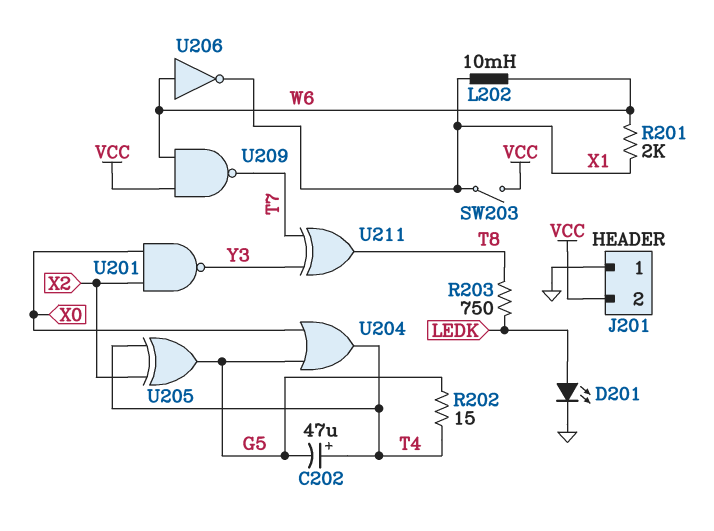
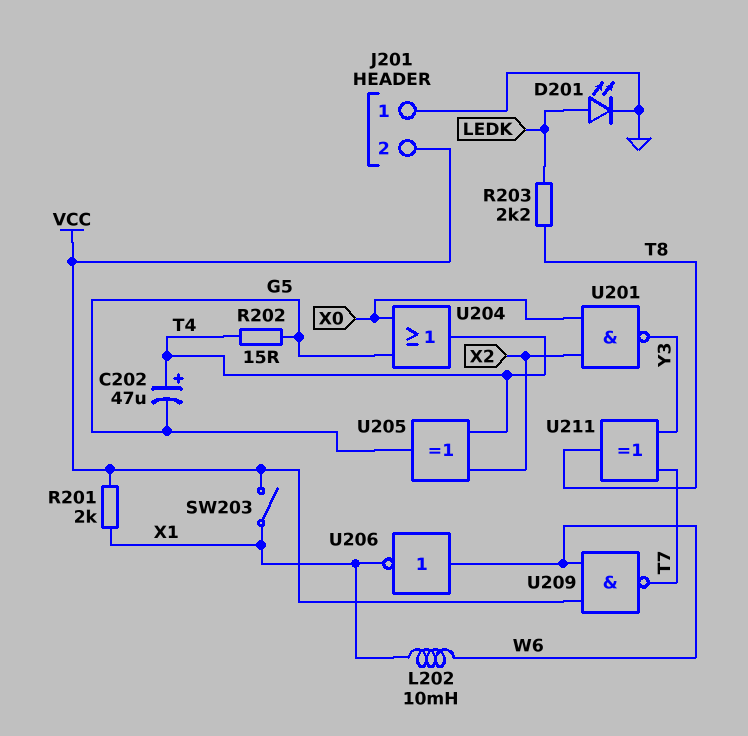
R201: 2k (W6, X1) -> 2k (VCC, X1)
R203: 750 (LEDK, T8) -> 2.2k (LEDK, T8)

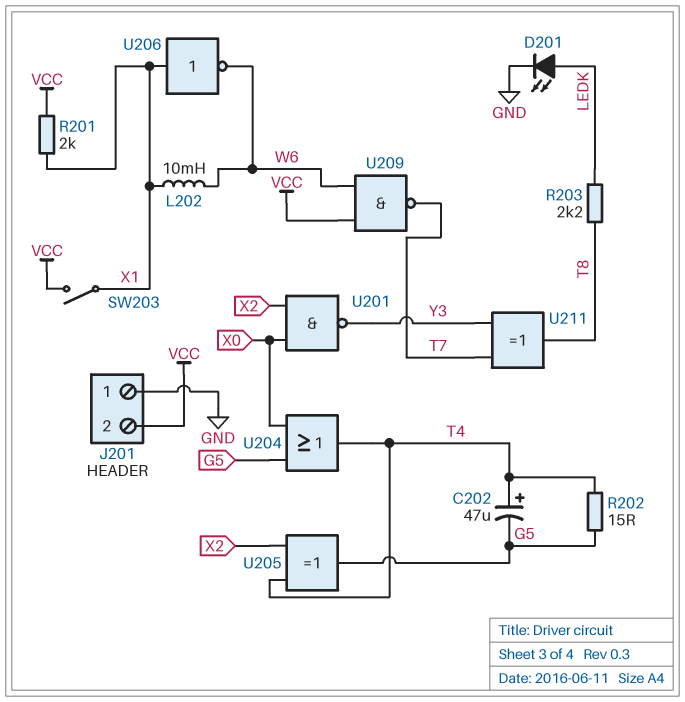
U206: NOT (in W6, out X1) -> NOT (in X1, out W6)

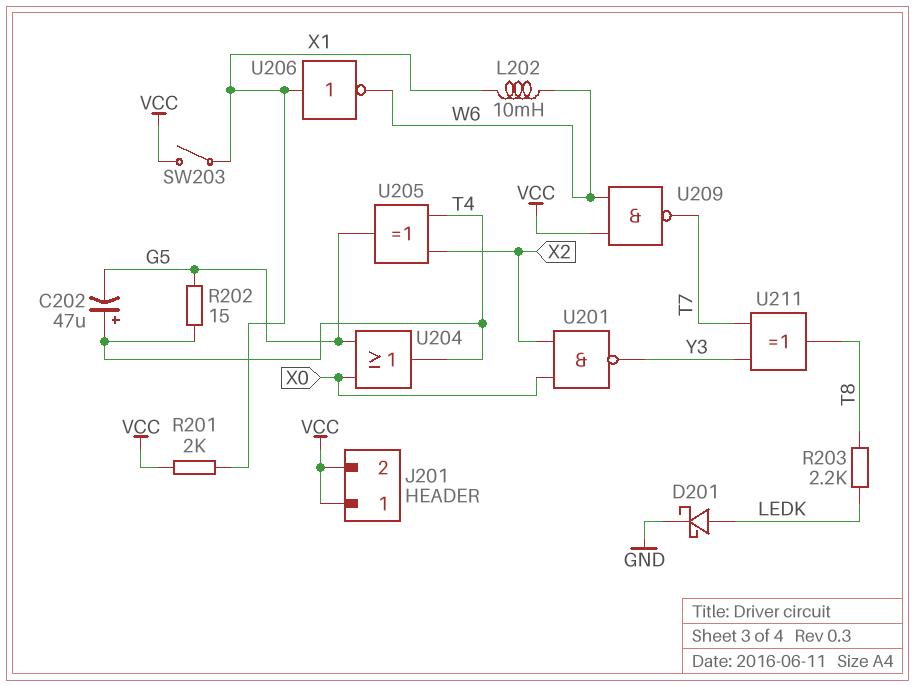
D201: LED (A LEDK, K GND) -> schottky (A LEDK, K GND)
J201 pin 1: GND -> VCC

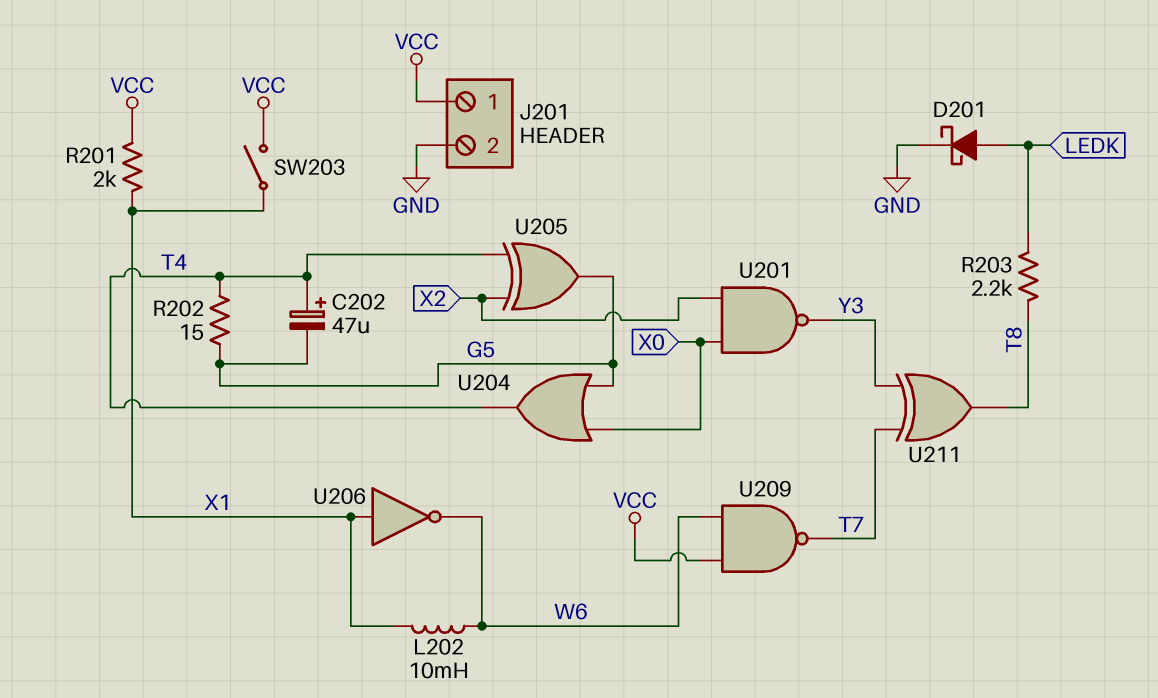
J201 pin 2: VCC -> GND

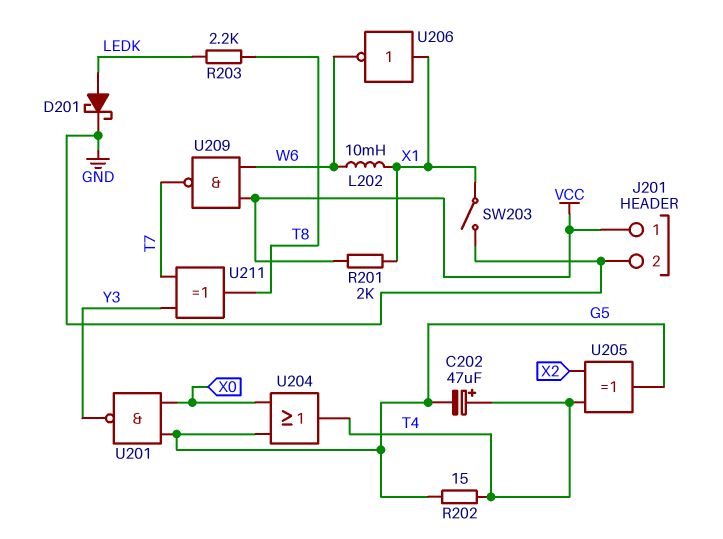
SW203: switch (VCC, X1) -> switch (GND, X1)
U201: NAND (in X0, in X2, out Y3) -> NAND (in G5, in X0, out Y3)

